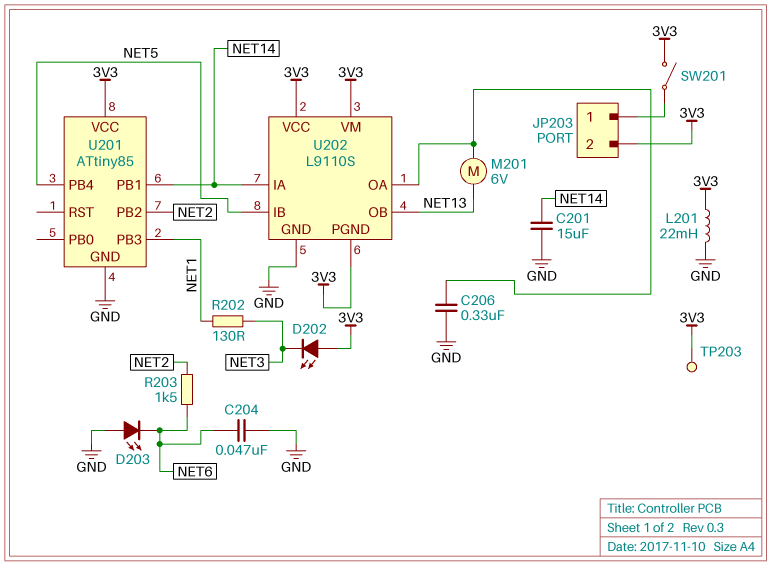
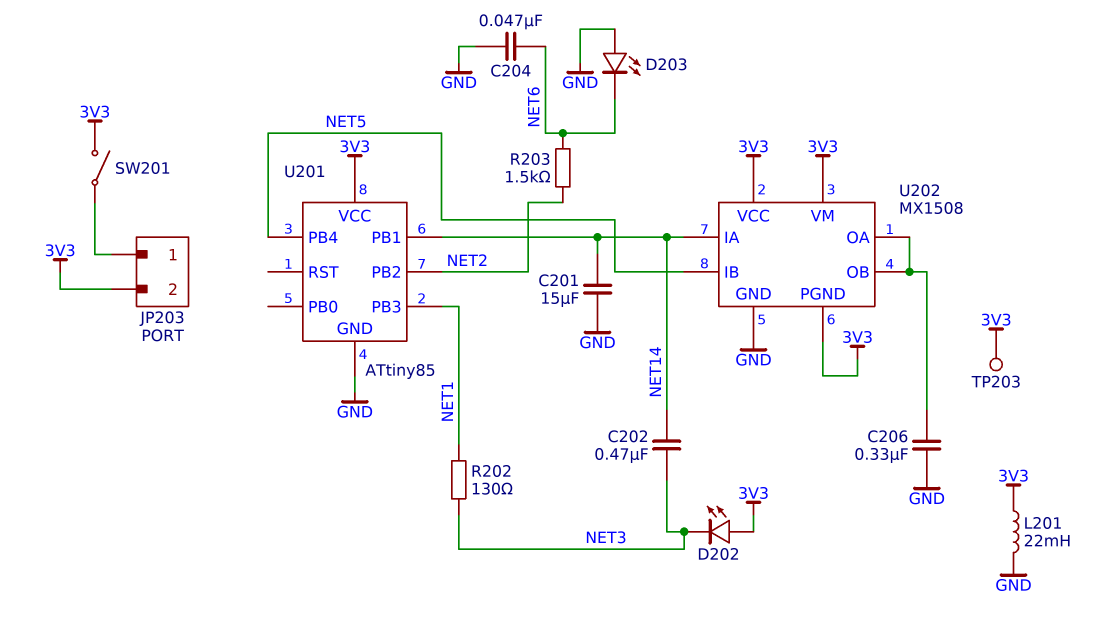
C202: none -> 470nF (NET3, NET14)
M201: motor 6V (NET13, U202/OA) -> none
U202: L9110S -> MX1508
U202 pin OB: NET13 -> U202/OA

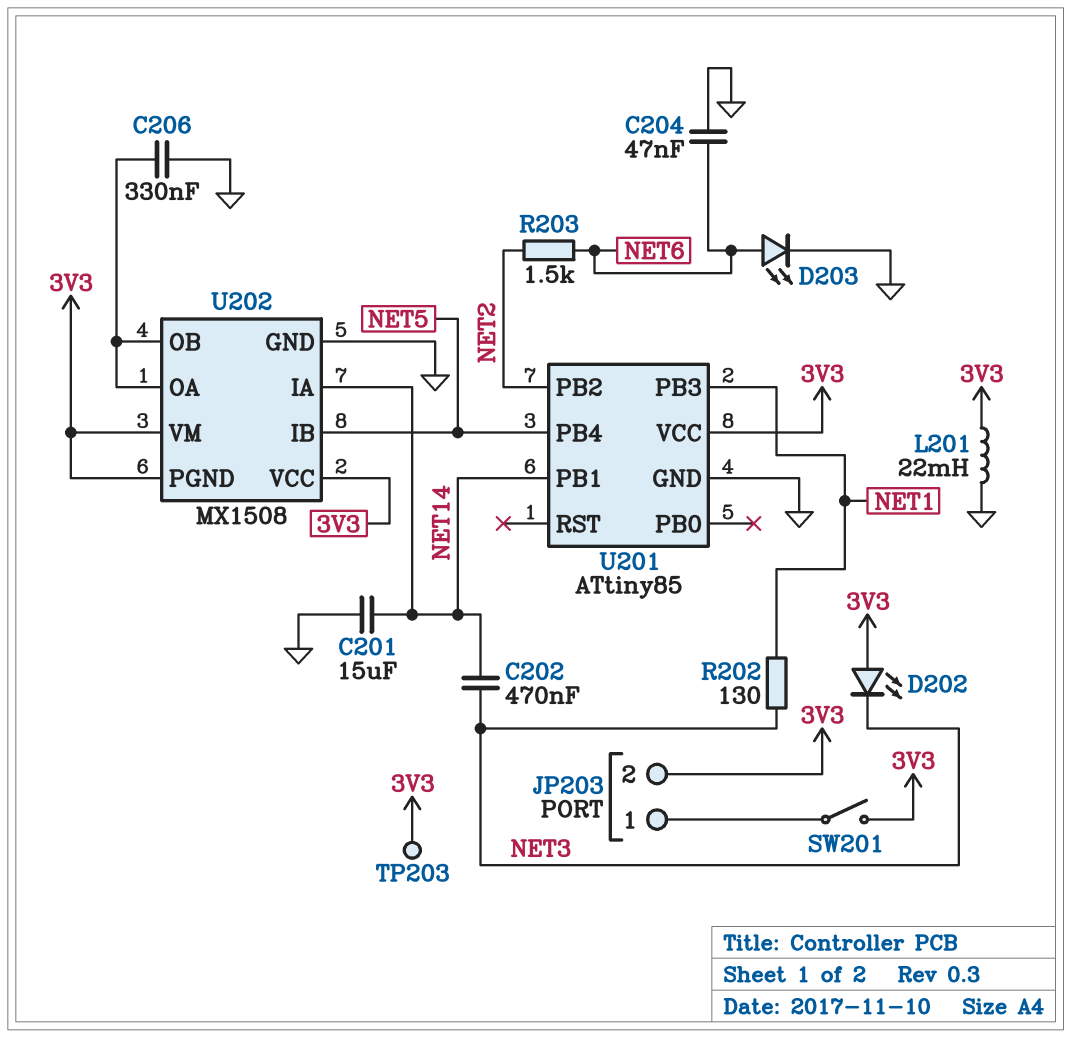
D203: LED (A GND, K NET6) -> LED (A NET6, K GND)

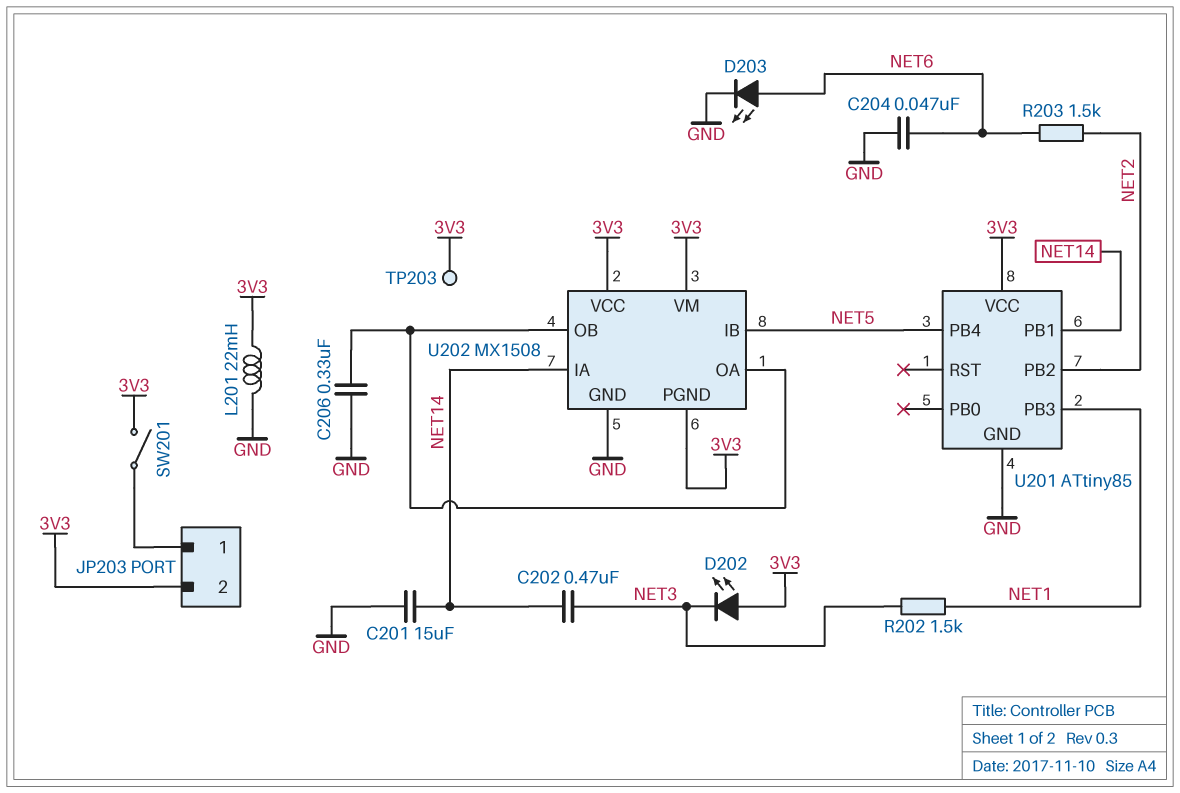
R202: 130 (NET1, NET3) -> 1.5k (NET1, NET3)

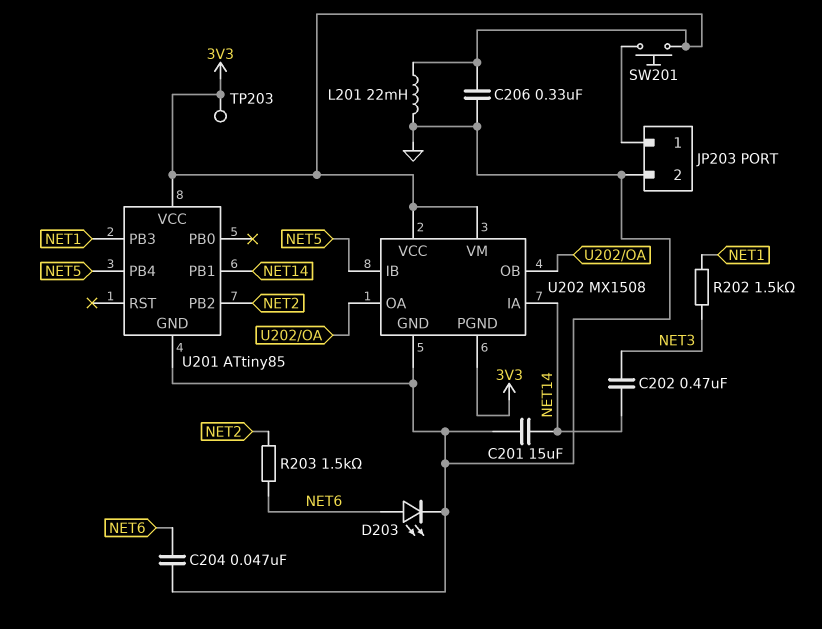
C206: 330nF (GND, U202/OA) -> 330nF (3V3, GND)
D202: LED (A 3V3, K NET3) -> none
JP203 pin 2: 3V3 -> GND
SW201: switch (3V3, JP203/1) -> button (3V3, JP203/1)

